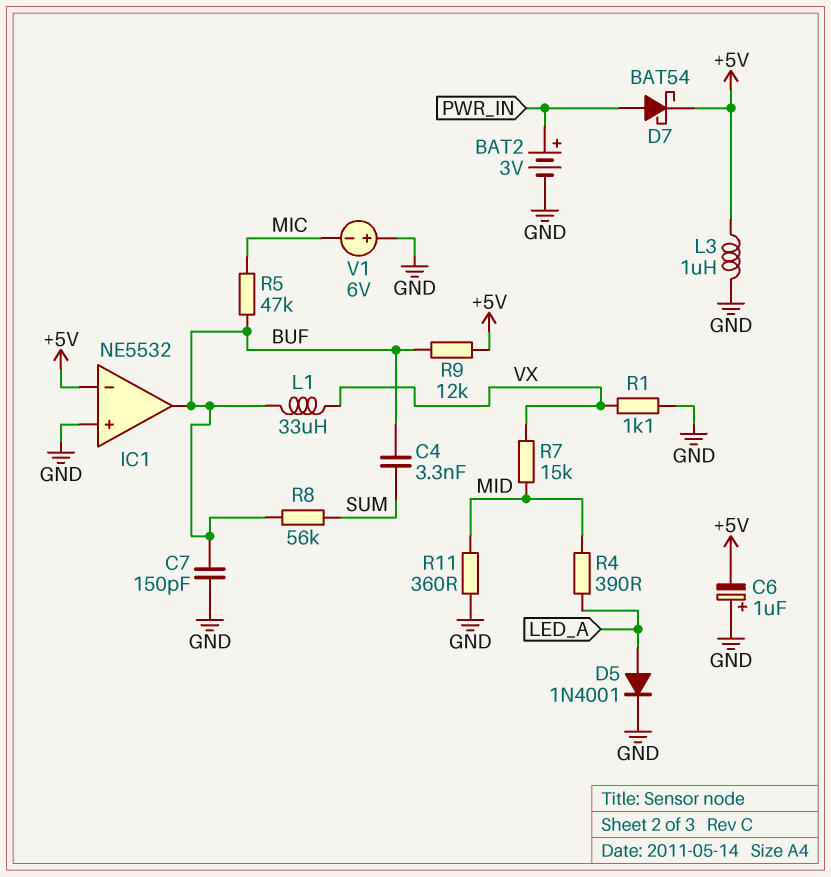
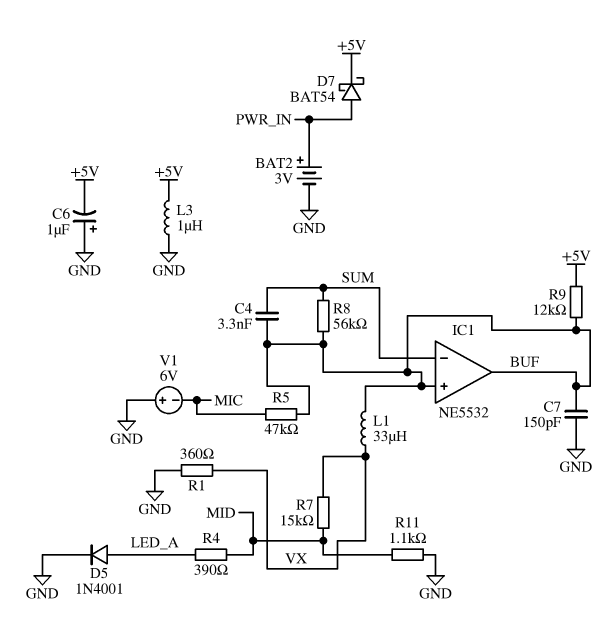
IC1 pin in+: GND -> BUF
IC1 pin in-: +5V -> SUM
R1: 1.1k (GND, VX) -> 360 (GND, VX)
R11: 360 (GND, MID) -> 1.1k (GND, MID)

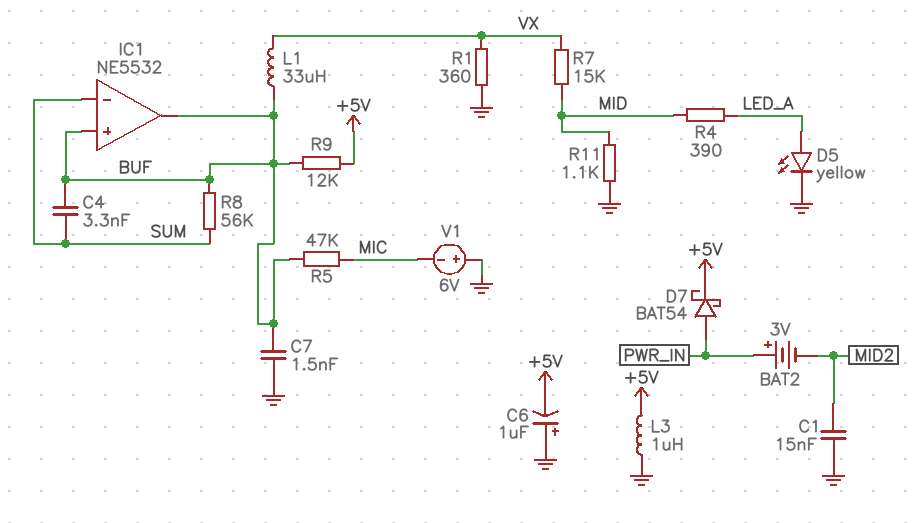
BAT2: 3V (plus PWR_IN, minus GND) -> 3V (plus PWR_IN, minus MID2)
C1: none -> 15nF (GND, MID2)
C7: 150pF (BUF, GND) -> 1.5nF (BUF, GND)
D5: diode 1N4001 (A LED_A, K GND) -> LED yellow (A LED_A, K GND)

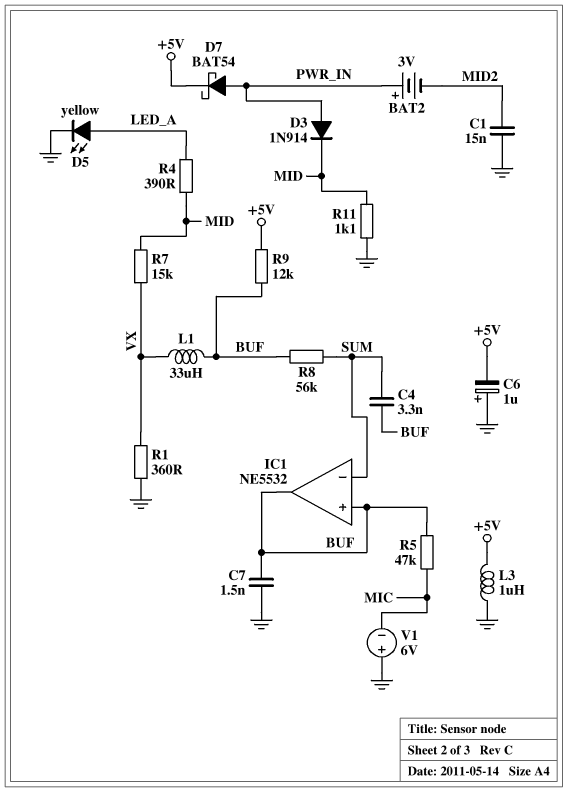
D3: none -> diode 1N914 (A PWR_IN, K MID)

